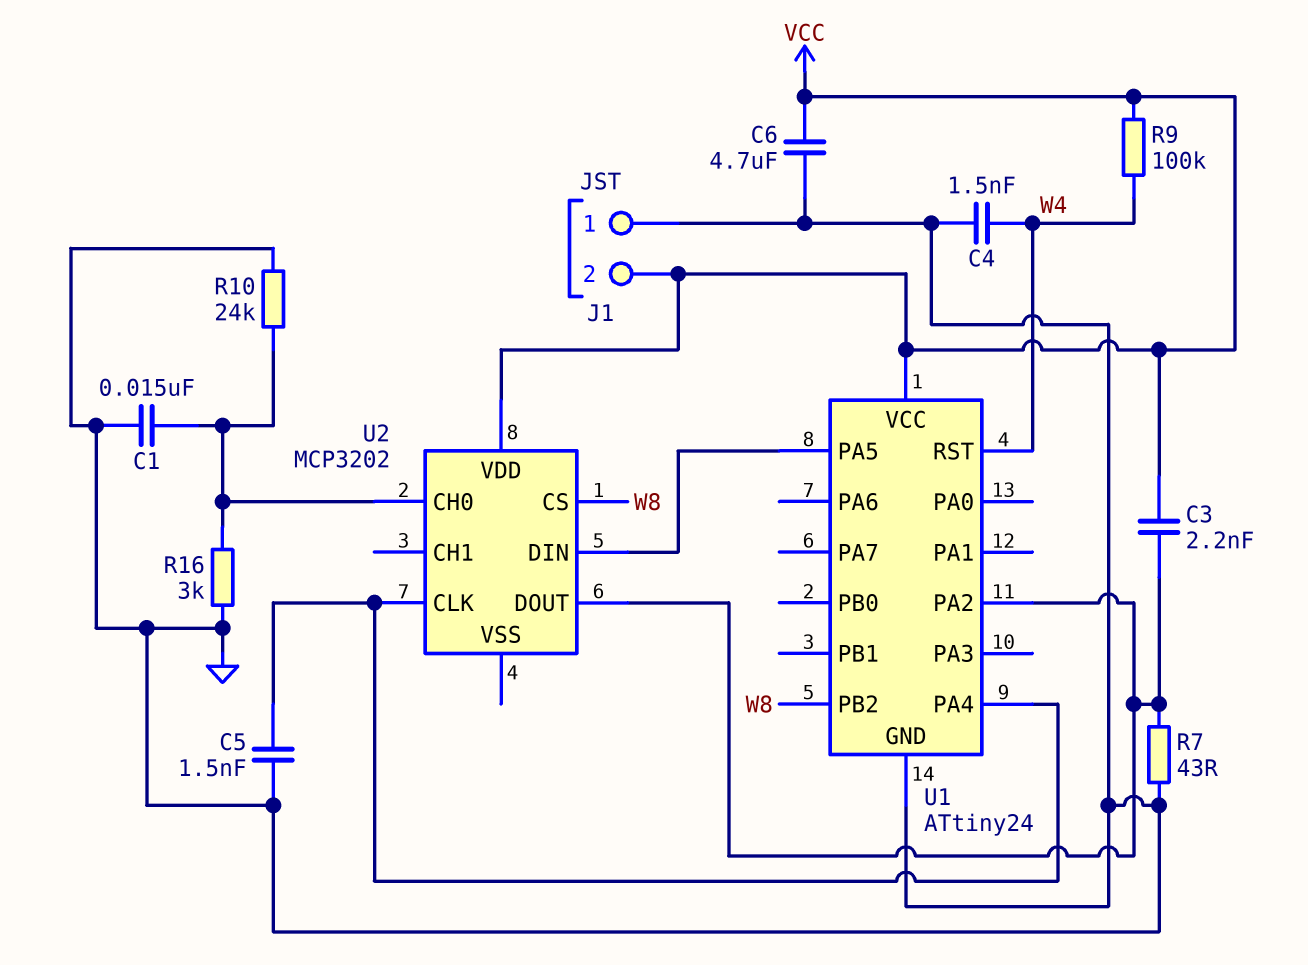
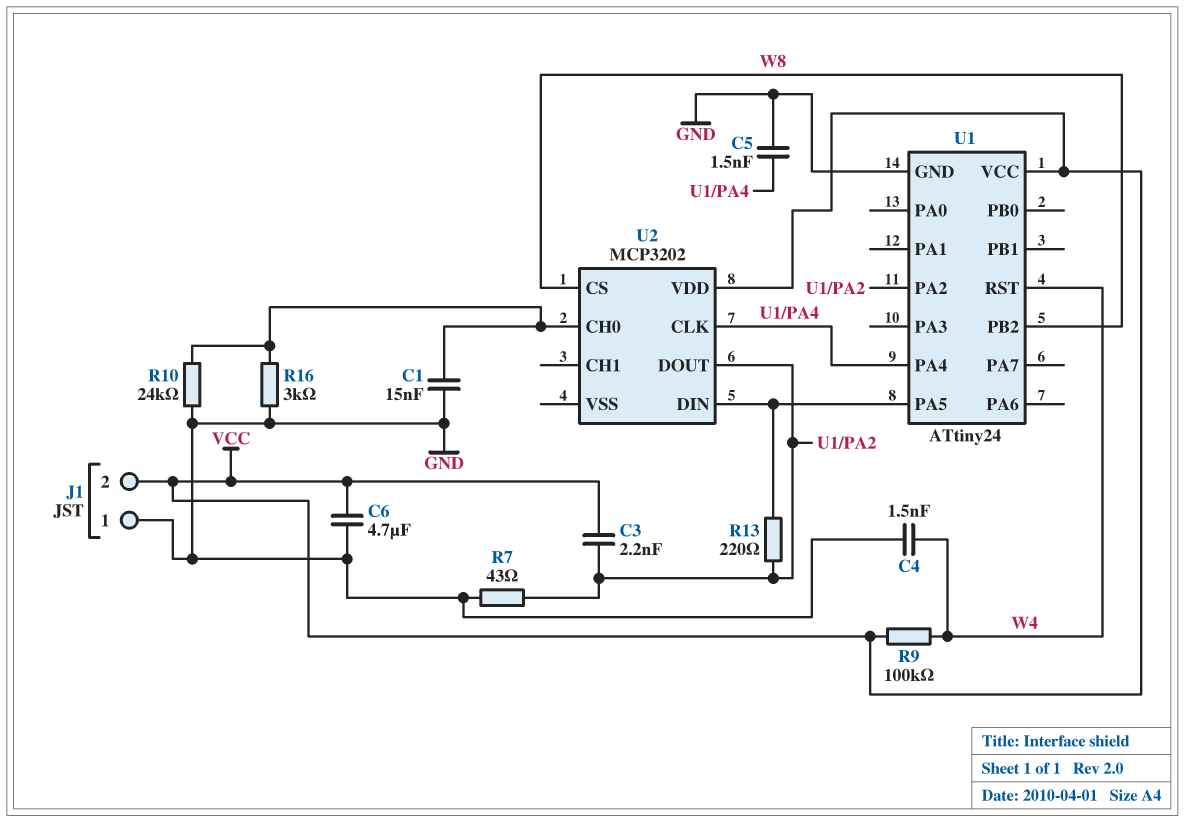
R13: none -> 220 (U1/PA2, U1/PA5)

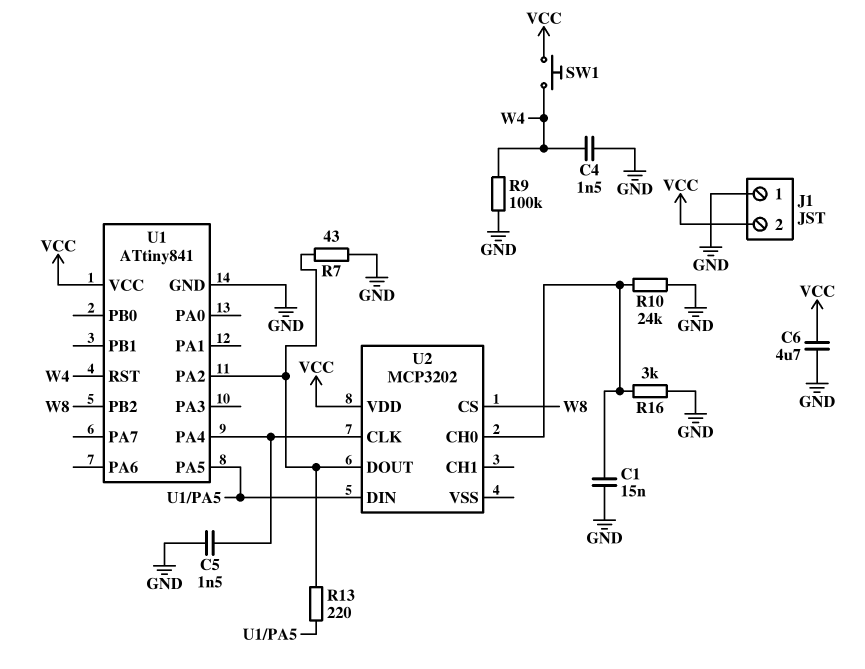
C3: 2.2nF (U1/PA2, VCC) -> none
R9: 100k (VCC, W4) -> 100k (GND, W4)
SW1: none -> button (VCC, W4)
U1: ATtiny24 -> ATtiny841

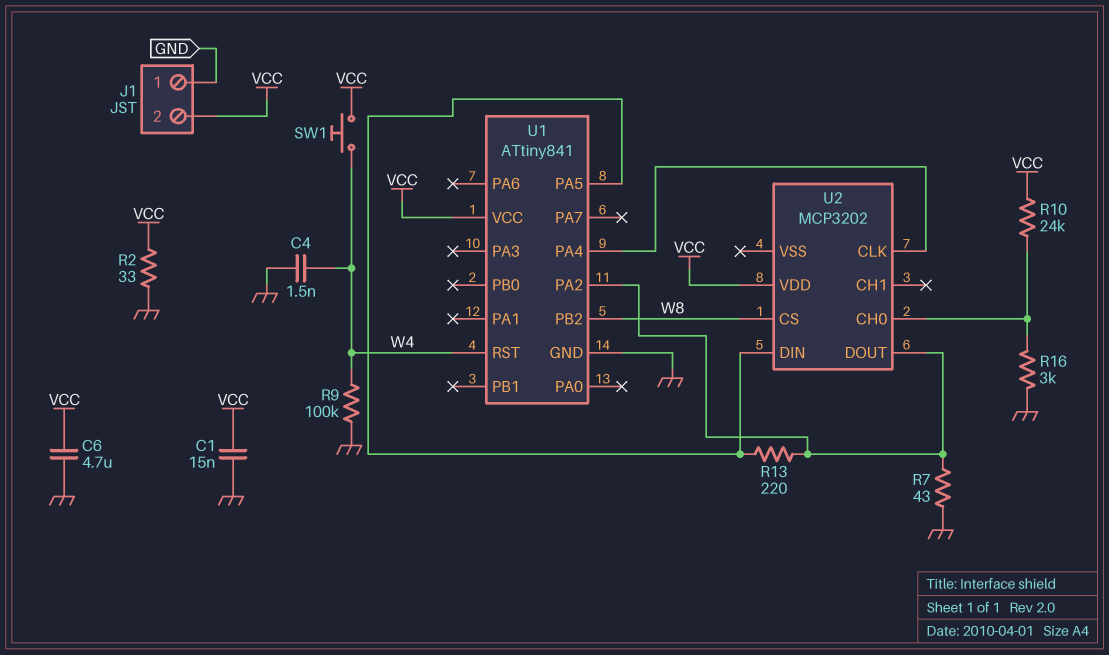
C1: 15nF (GND, U2/CH0) -> 15nF (GND, VCC)
C5: 1.5nF (GND, U1/PA4) -> none
R2: none -> 33 (GND, VCC)
R10: 24k (GND, U2/CH0) -> 24k (U2/CH0, VCC)

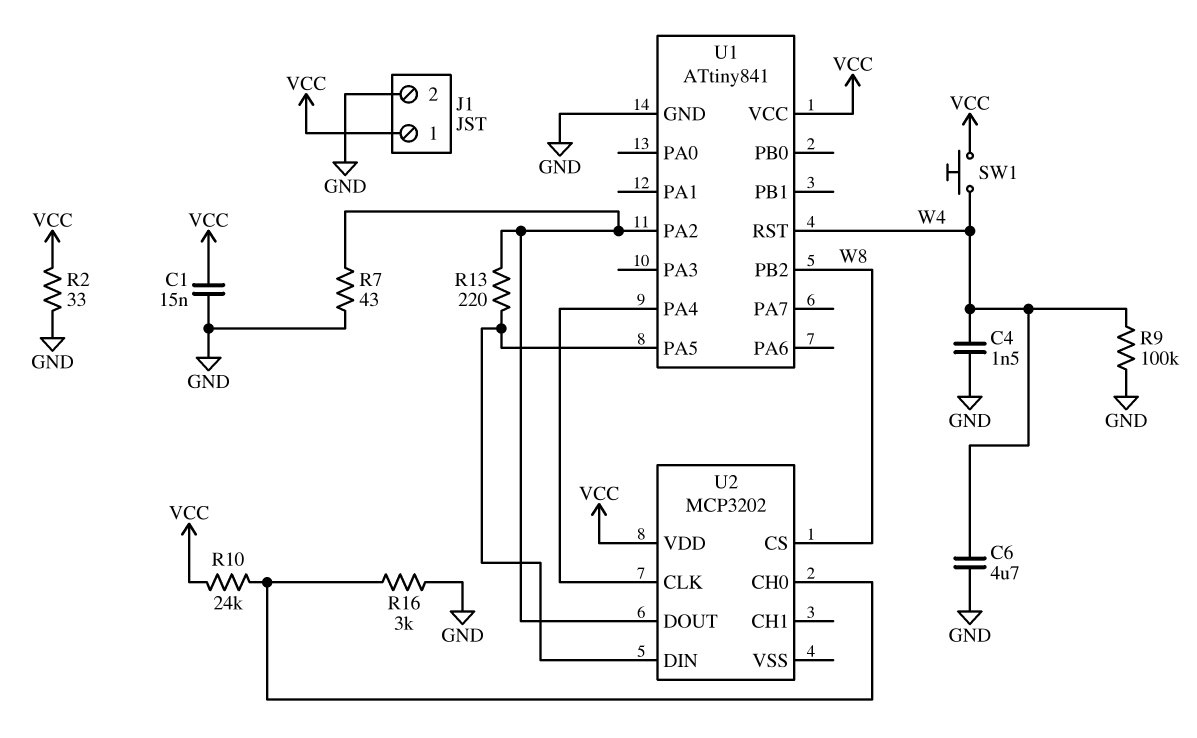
C6: 4.7uF (GND, VCC) -> 4.7uF (GND, W4)
J1 pin 1: GND -> VCC
J1 pin 2: VCC -> GND

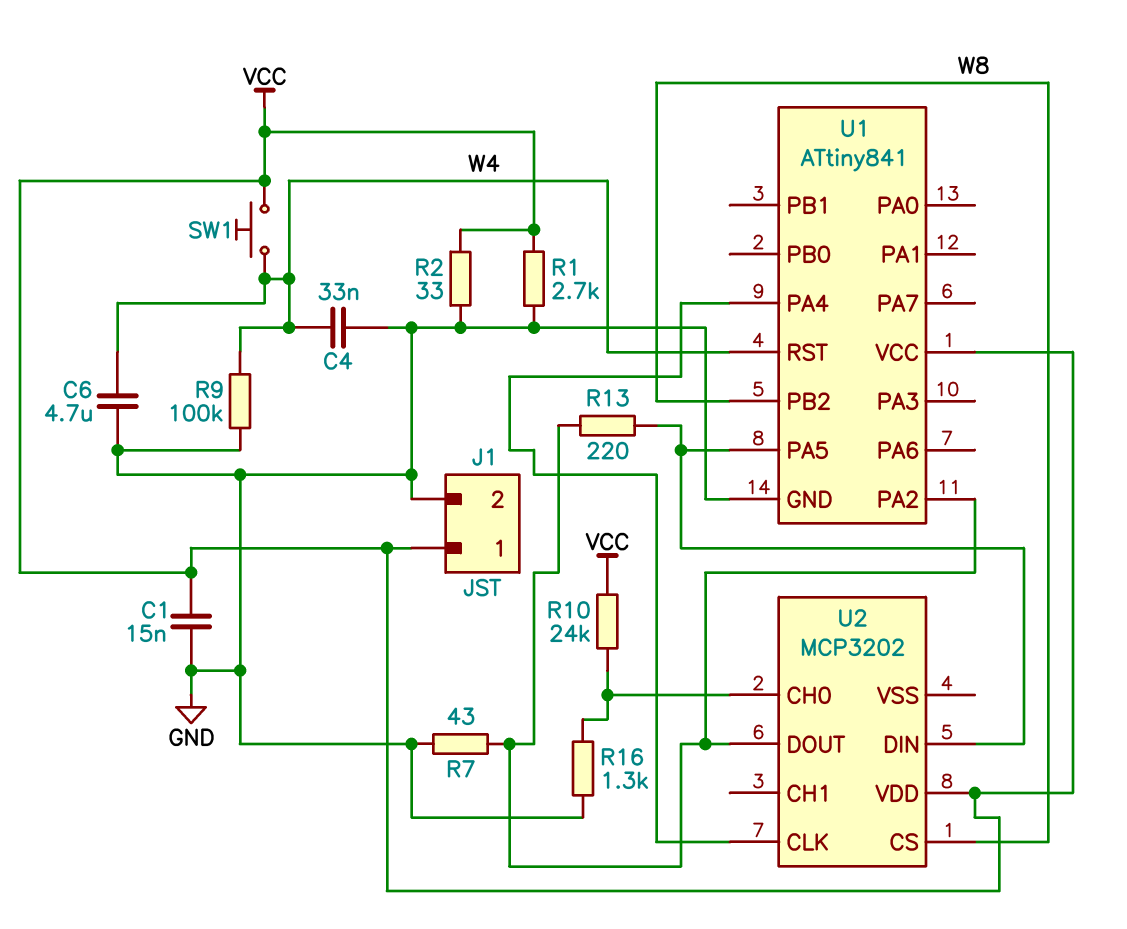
C4: 1.5nF (GND, W4) -> 33nF (GND, W4)
R1: none -> 2.7k (GND, VCC)
R16: 3k (GND, U2/CH0) -> 1.3k (GND, U2/CH0)

